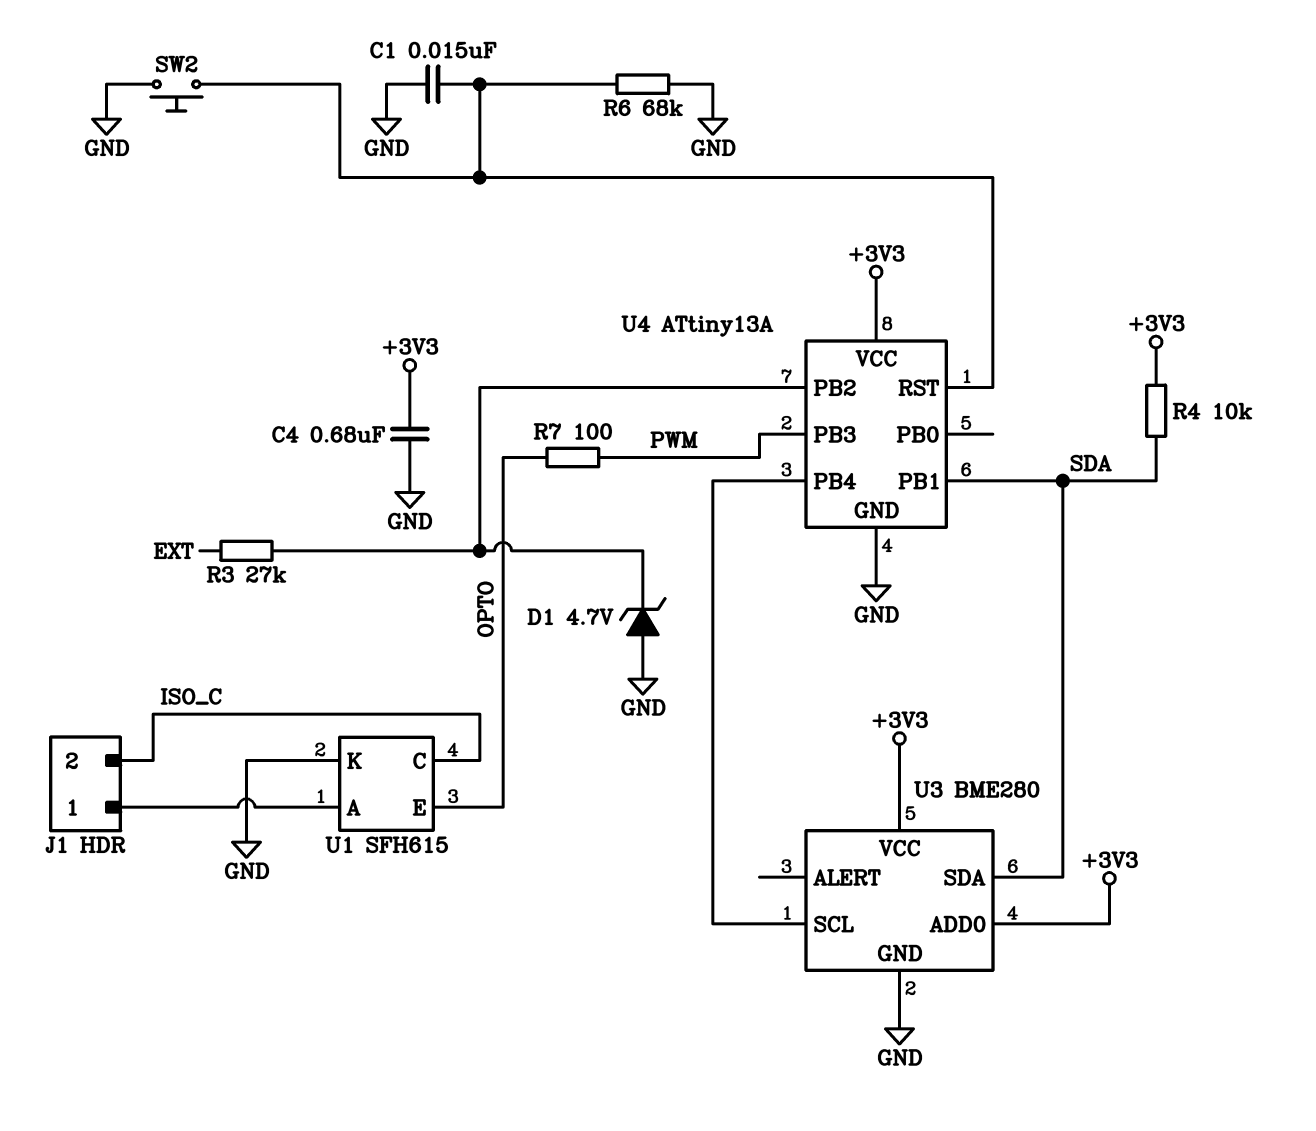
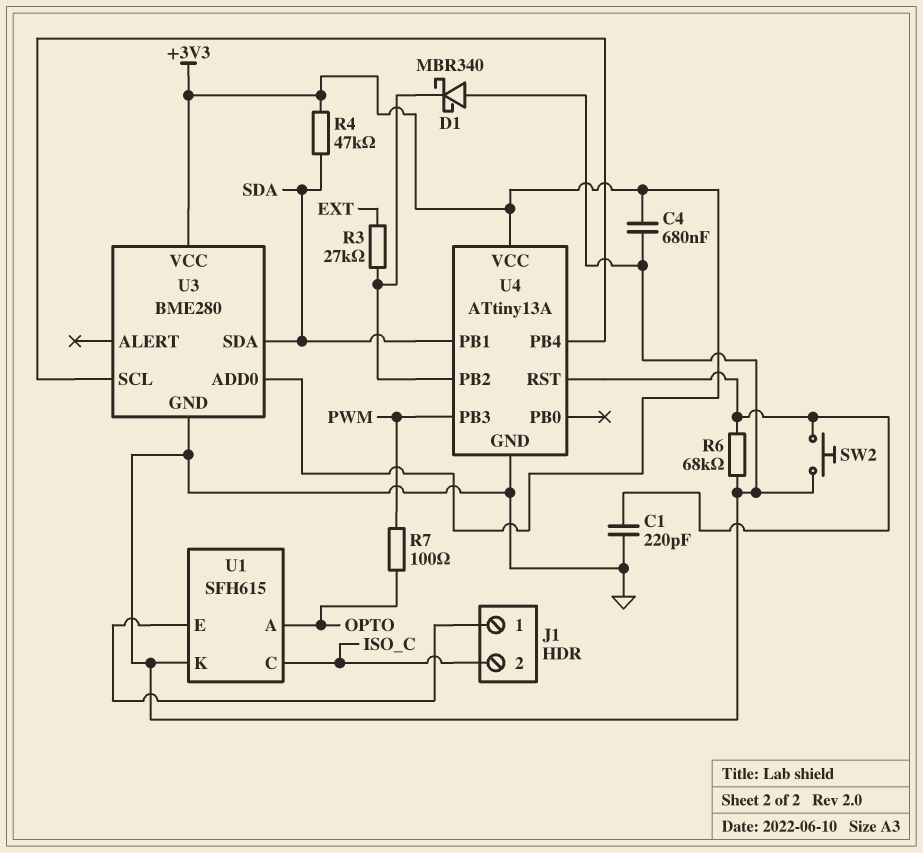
C1: 15nF (GND, U4/RST) -> 220pF (GND, U4/RST)
D1: zener 4.7V (A GND, K U4/PB2) -> schottky MBR340 (A GND, K U4/PB2)
R4: 10k (+3V3, SDA) -> 47k (+3V3, SDA)
U1 pin A: J1/1 -> OPTO
U1 pin E: OPTO -> J1/1

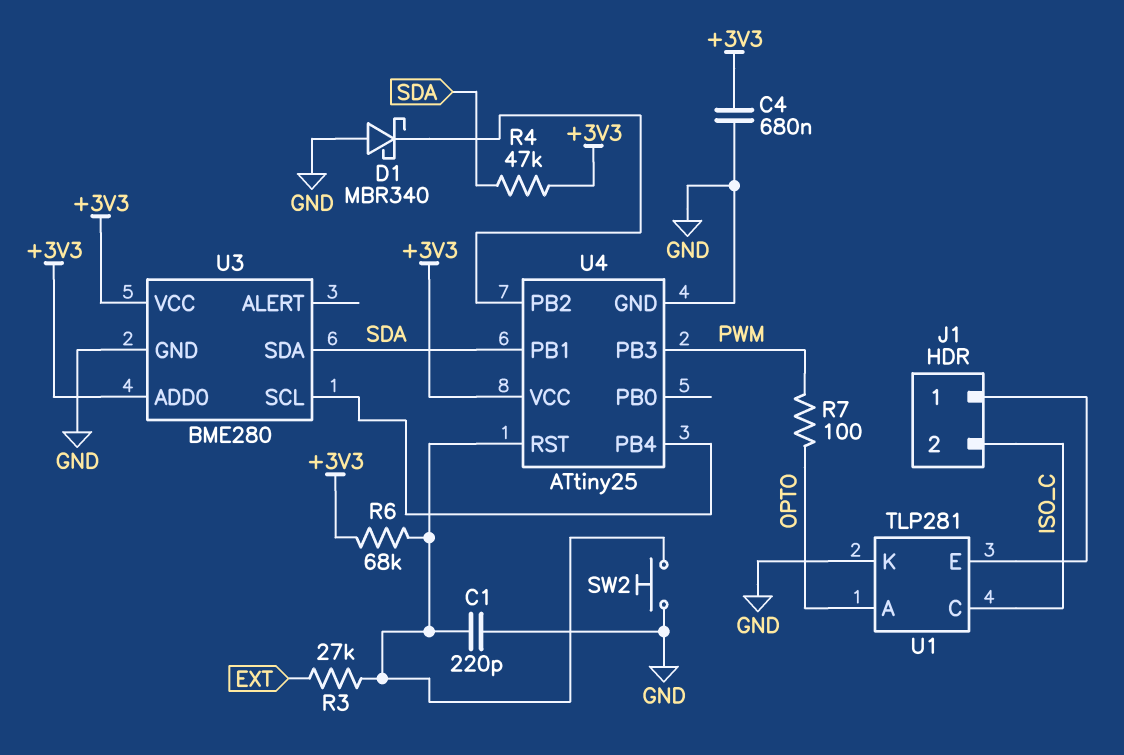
R3: 27k (EXT, U4/PB2) -> 27k (EXT, U4/RST)
R6: 68k (GND, U4/RST) -> 68k (+3V3, U4/RST)
U1: SFH615 -> TLP281
U4: ATtiny13A -> ATtiny25

